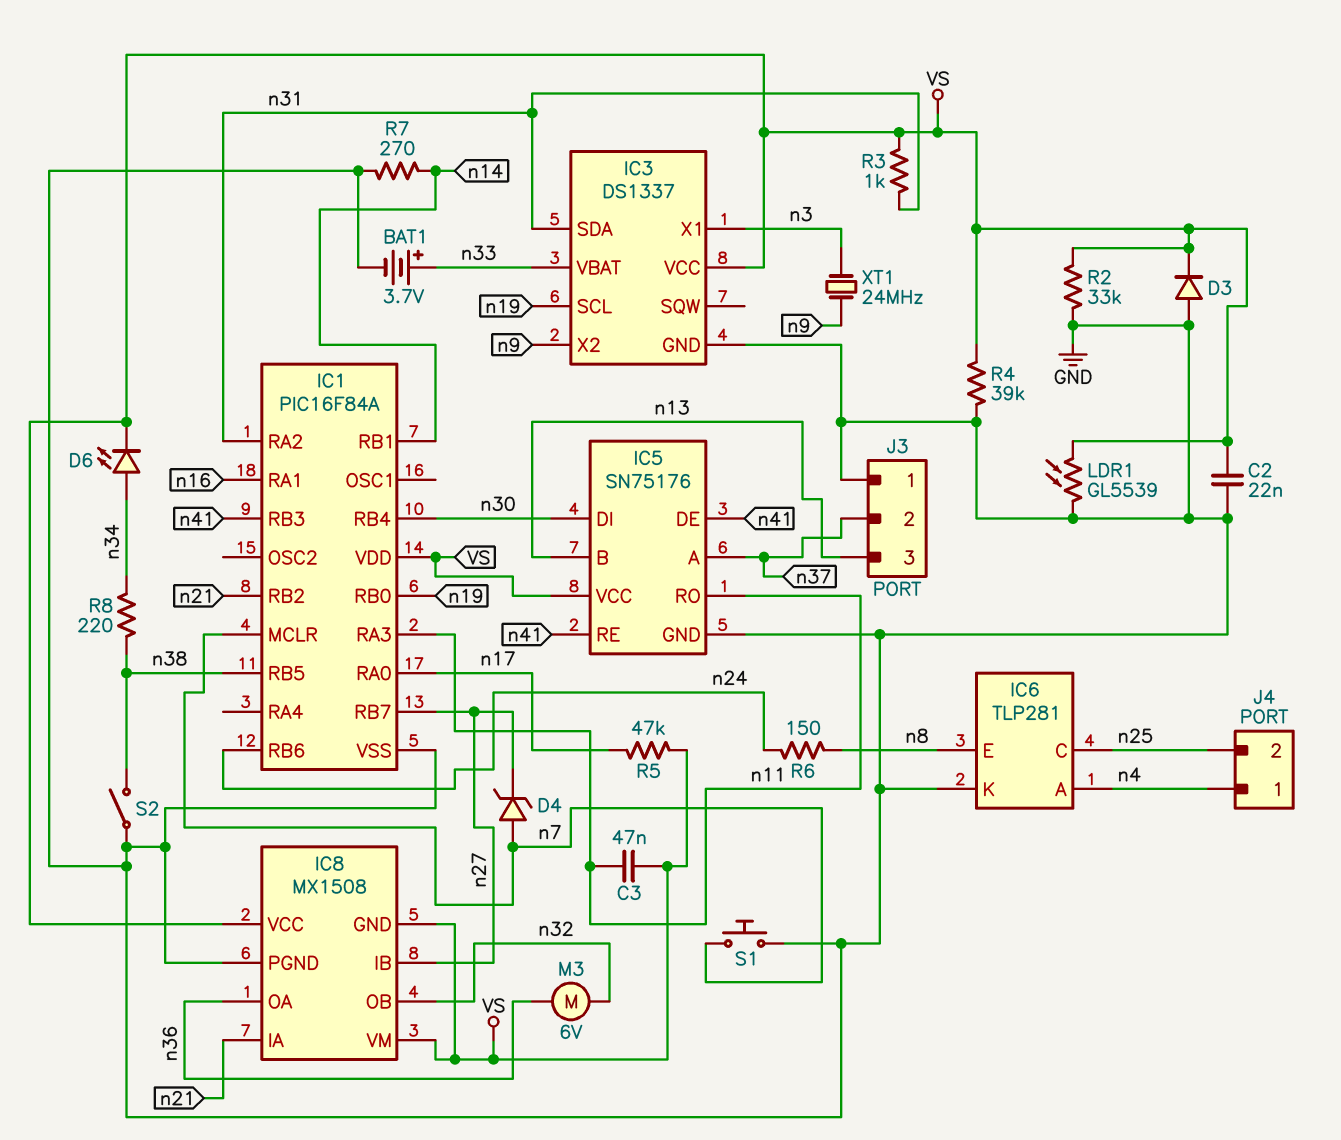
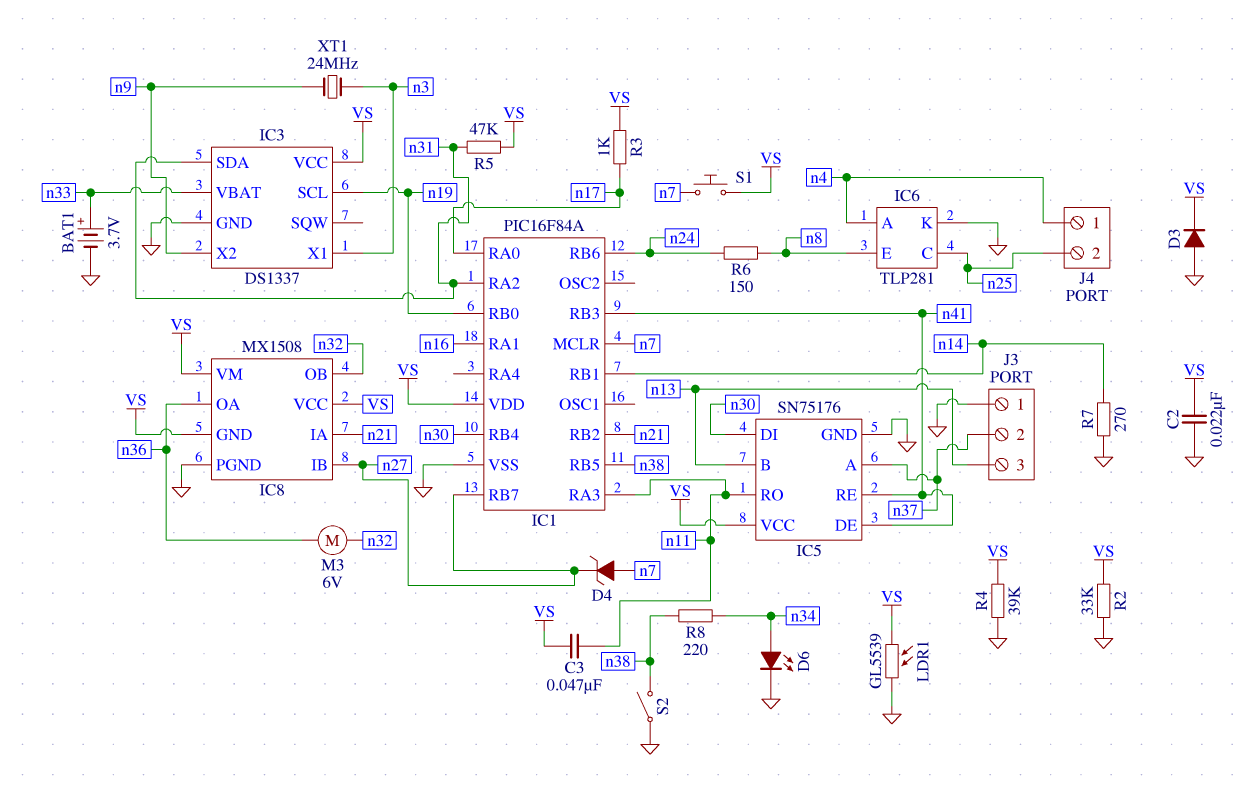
D6: LED (A n34, K VS) -> LED (A n34, K GND)
R3: 1k (VS, n31) -> 1k (VS, n17)
R5: 47k (VS, n17) -> 47k (VS, n31)
S1: button (GND, n7) -> button (VS, n7)

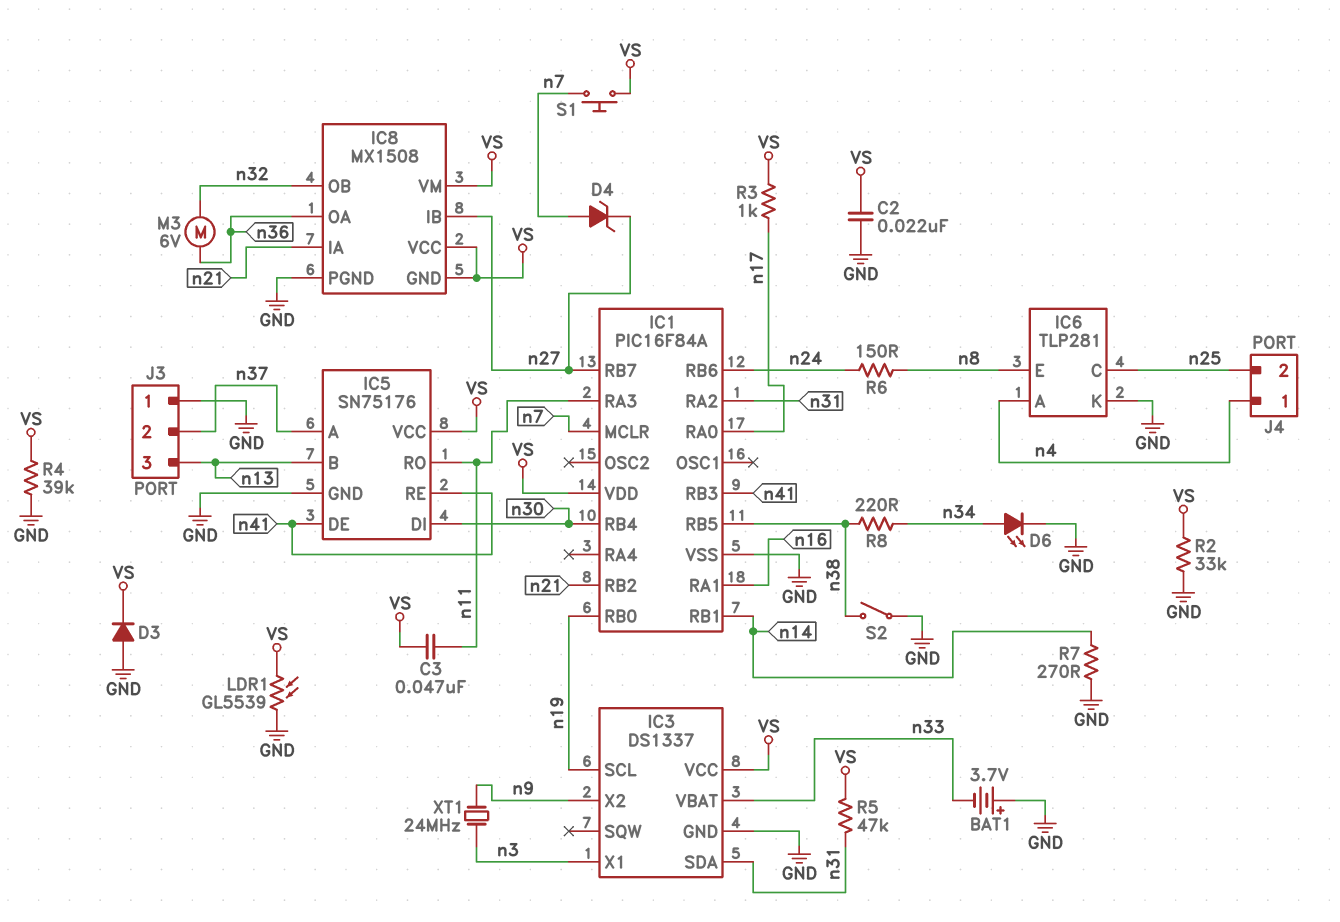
BAT1: 3.7V (plus n33, minus GND) -> 3.7V (plus GND, minus n33)

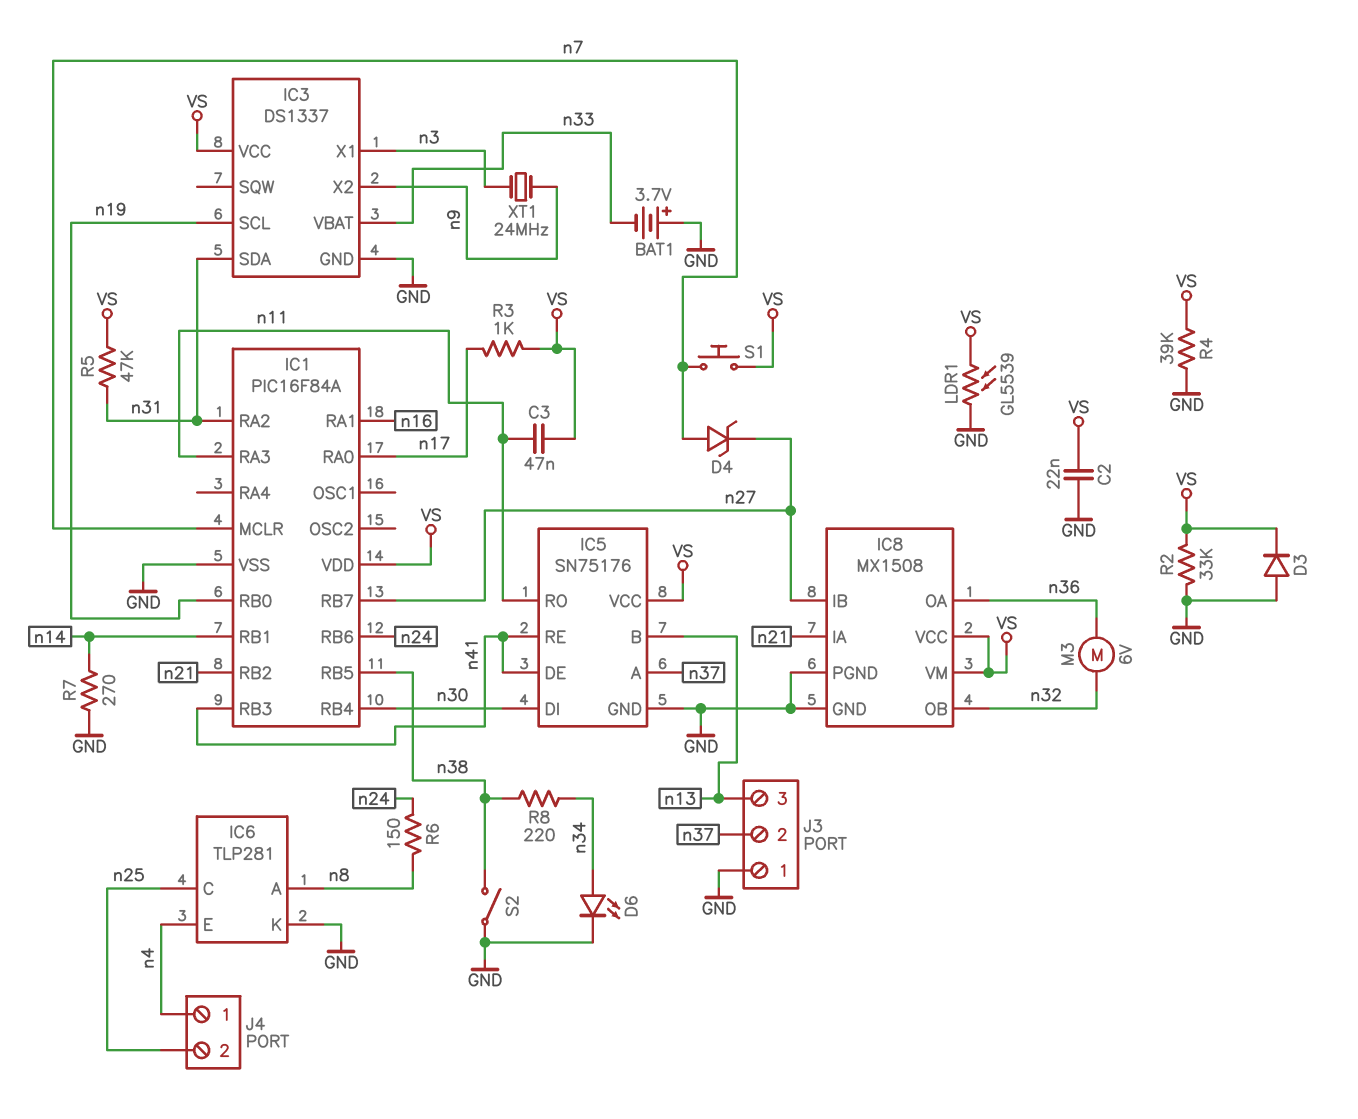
IC6 pin A: n4 -> n8
IC6 pin E: n8 -> n4
IC8 pin GND: VS -> GND

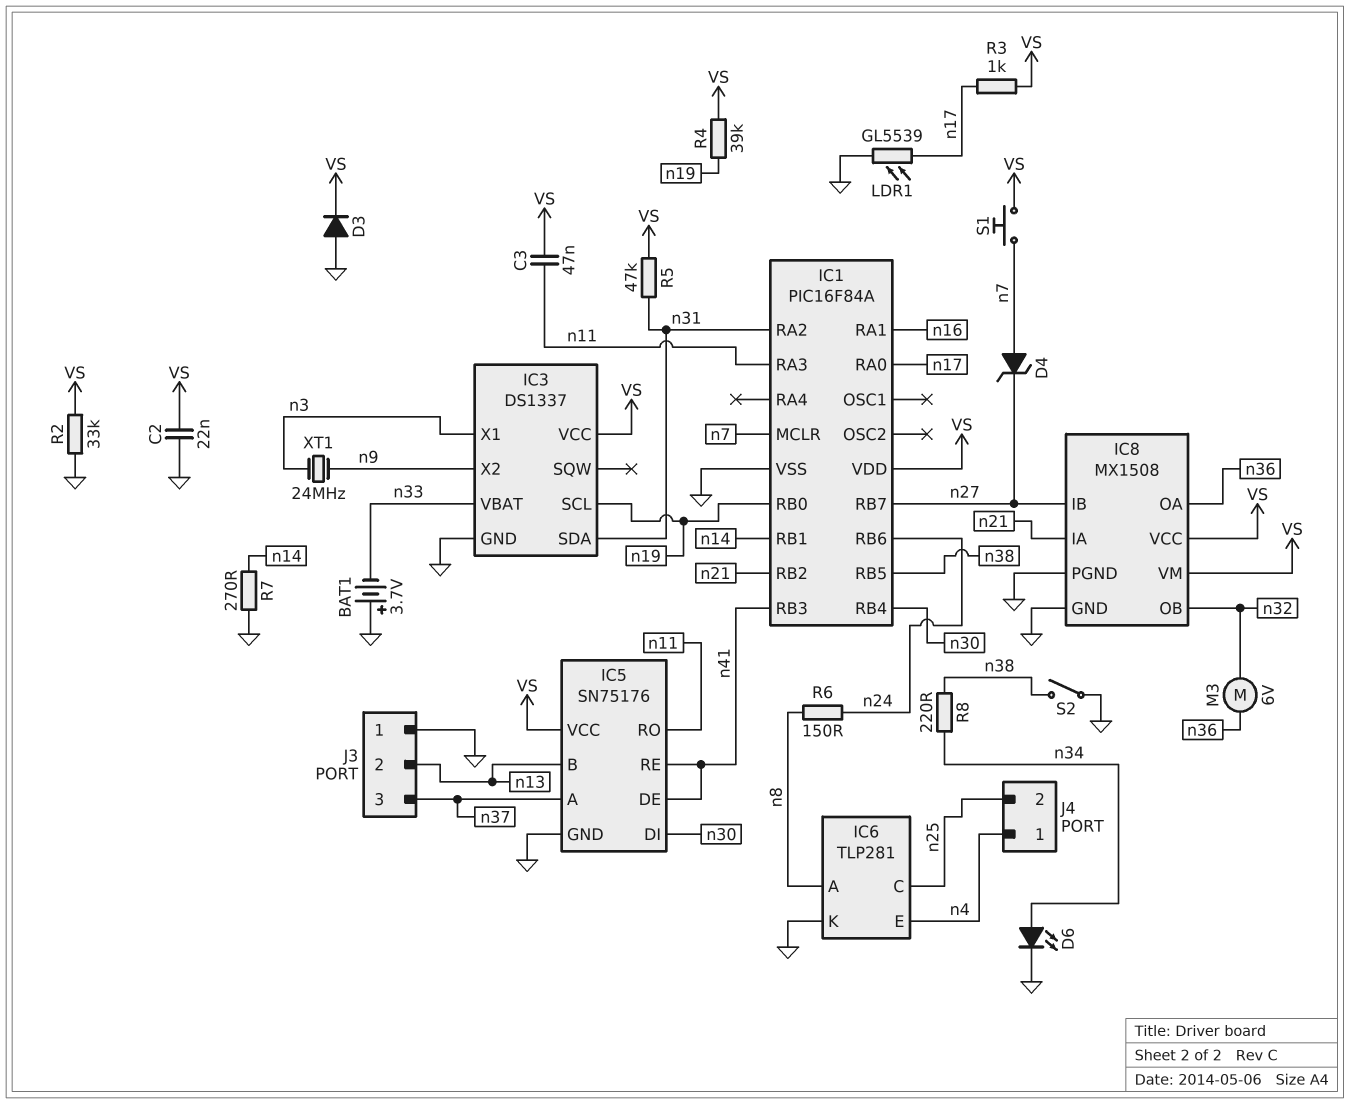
J3 pin 2: n37 -> n13
J3 pin 3: n13 -> n37
LDR1: GL5539 (GND, VS) -> GL5539 (GND, n17)
R4: 39k (GND, VS) -> 39k (VS, n19)

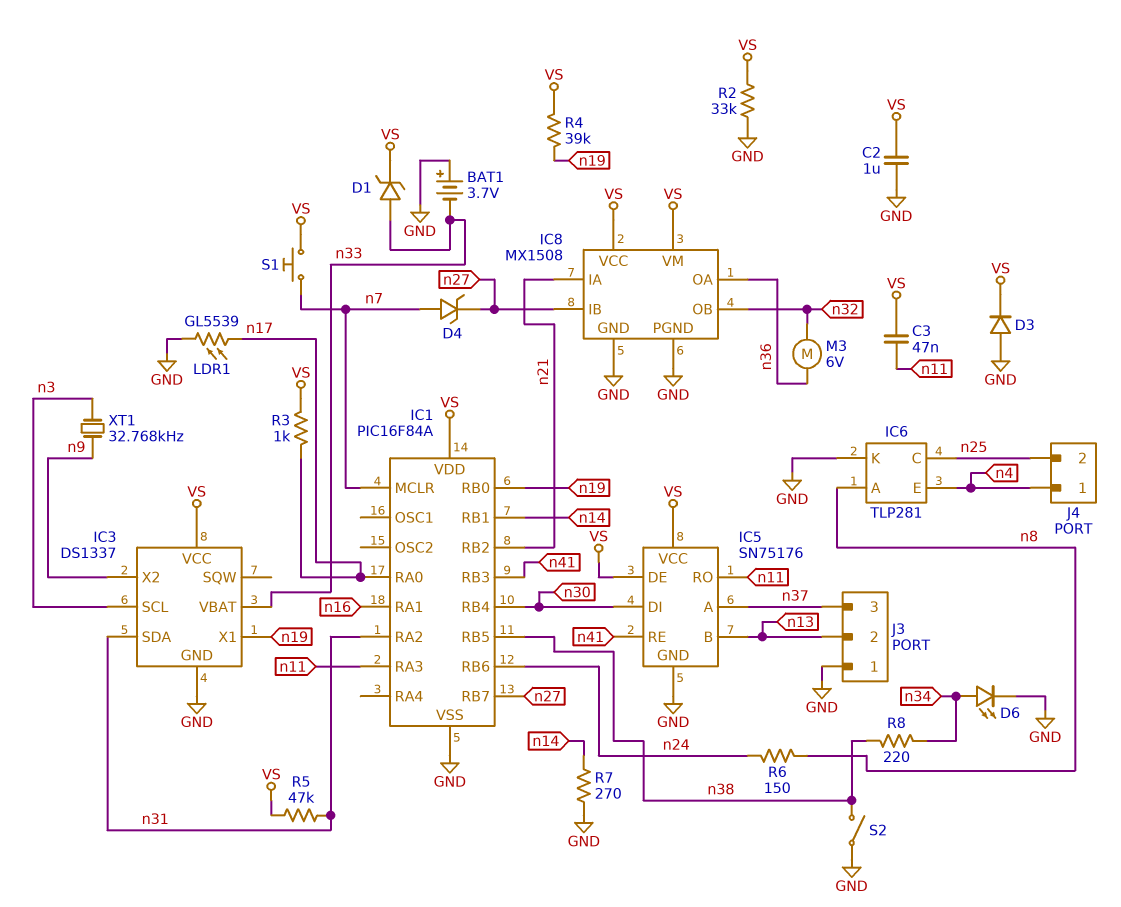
C2: 22nF (GND, VS) -> 1uF (GND, VS)
D1: none -> zener (A n33, K VS)
IC3 pin SCL: n19 -> n3
IC3 pin X1: n3 -> n19
IC5 pin DE: n41 -> VS
XT1: 24MHz (n3, n9) -> 32.768kHz (n3, n9)

